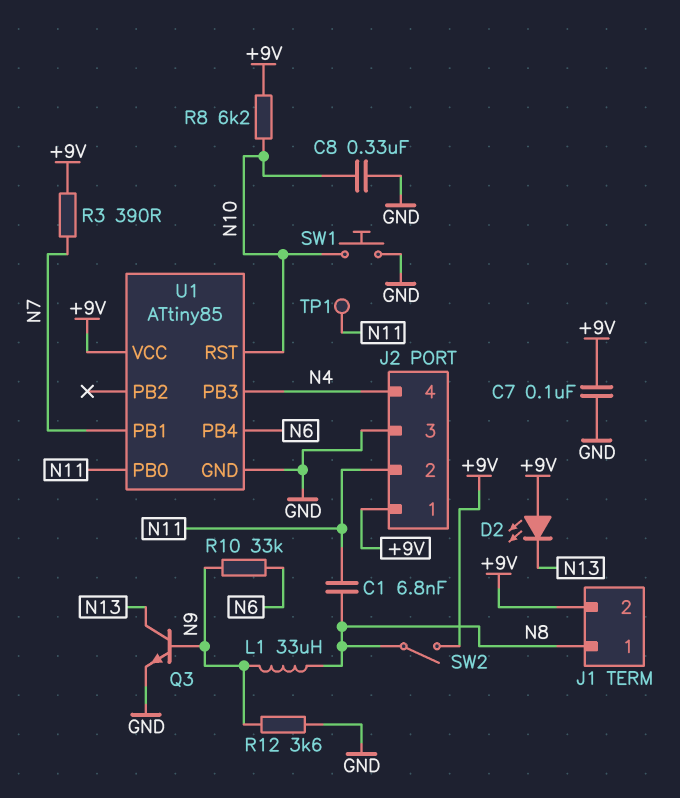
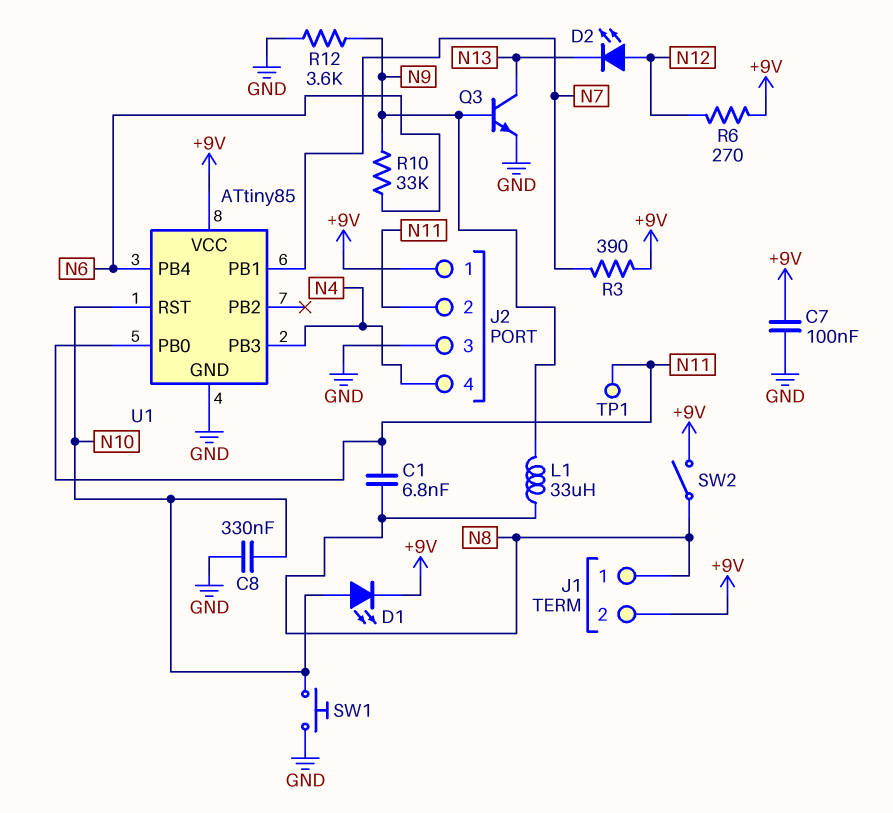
D1: none -> LED (A N10, K +9V)
D2: LED (A +9V, K N13) -> LED (A N12, K N13)
R6: none -> 270 (+9V, N12)
R8: 6.2k (+9V, N10) -> none

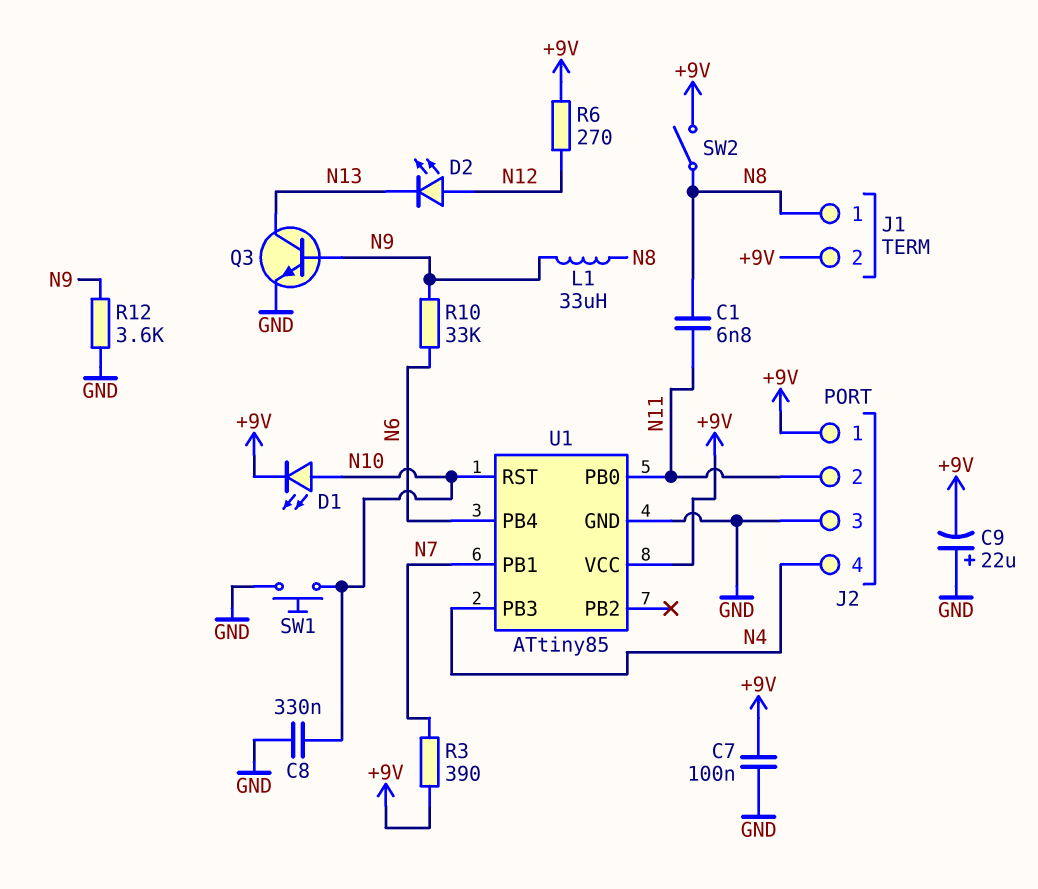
C9: none -> 22uF (plus GND, minus +9V)
TP1: test point (N11) -> none

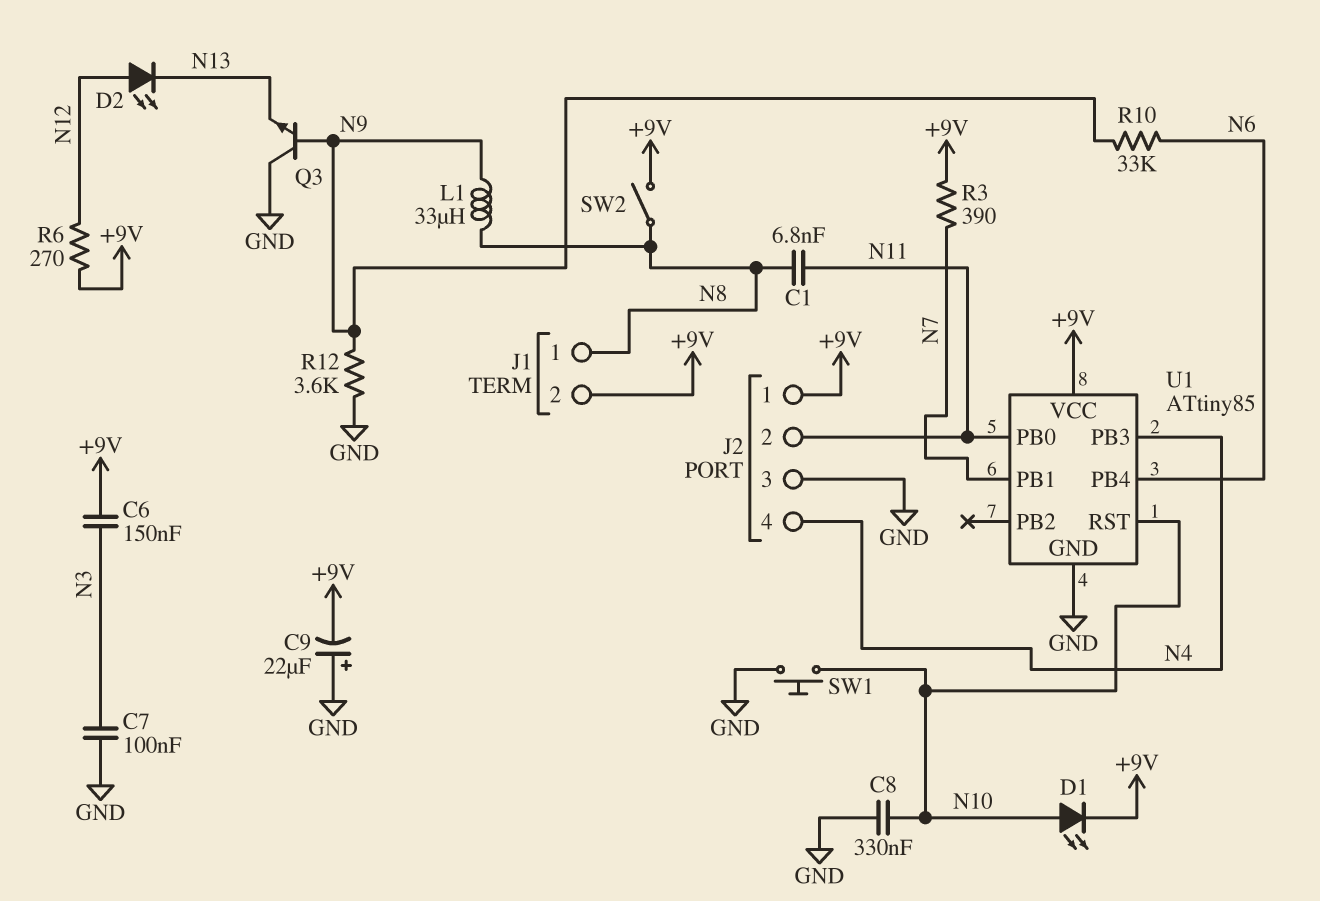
C6: none -> 150nF (+9V, N3)
C7: 100nF (+9V, GND) -> 100nF (GND, N3)
Q3: NPN (B N9, C N13, E GND) -> NPN (B N9, C GND, E N13)

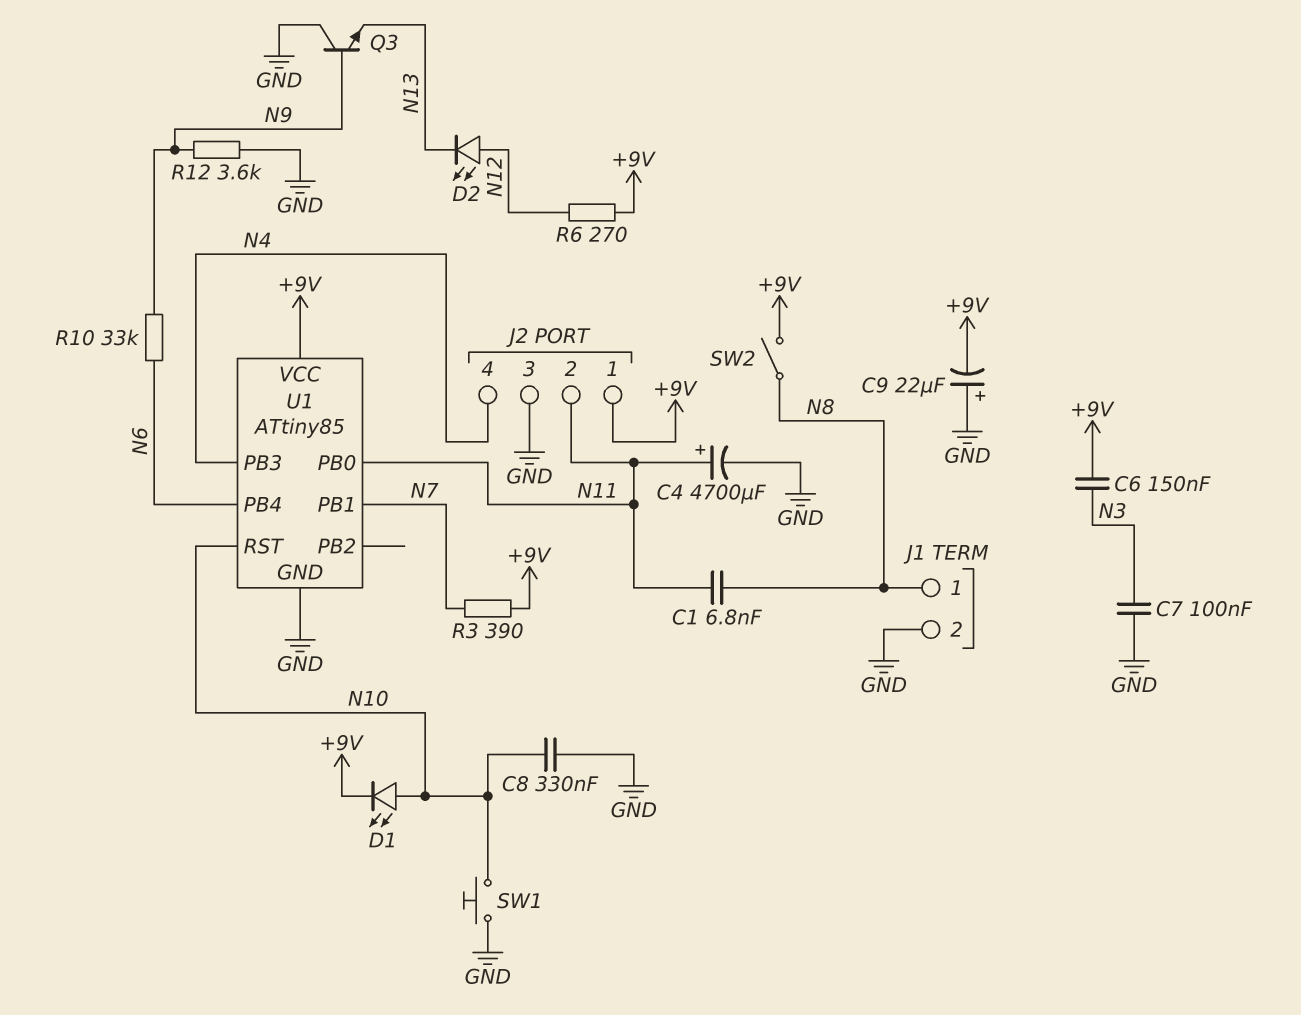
C4: none -> 4700uF (plus N11, minus GND)
J1 pin 2: +9V -> GND
L1: 33uH (N8, N9) -> none

